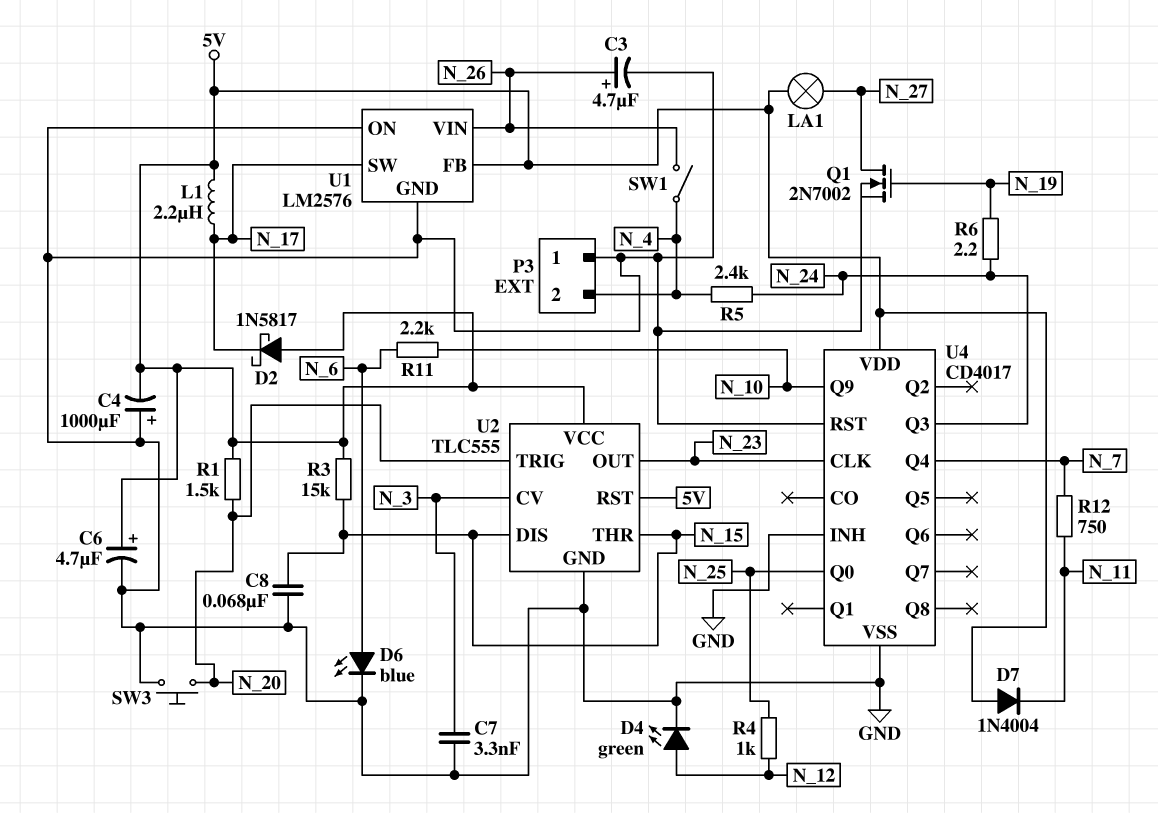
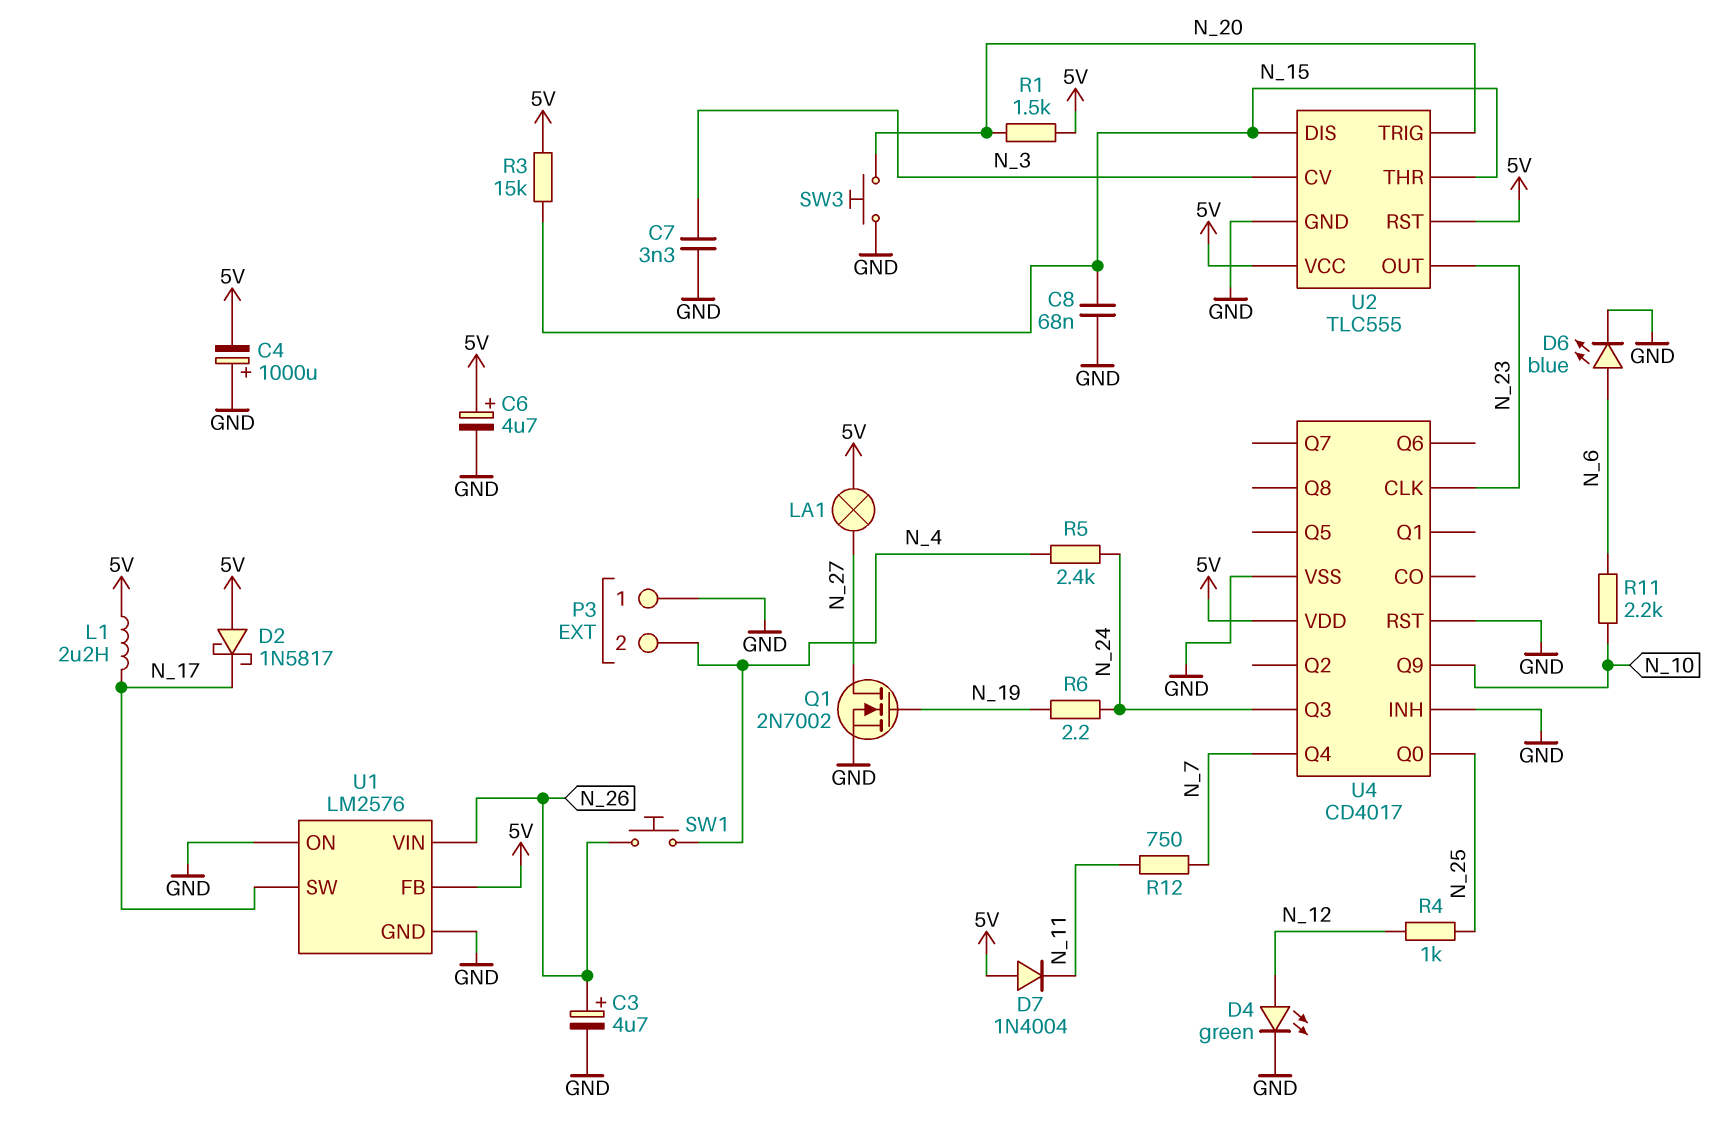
SW1: switch (N_4, N_26) -> button (N_4, N_26)

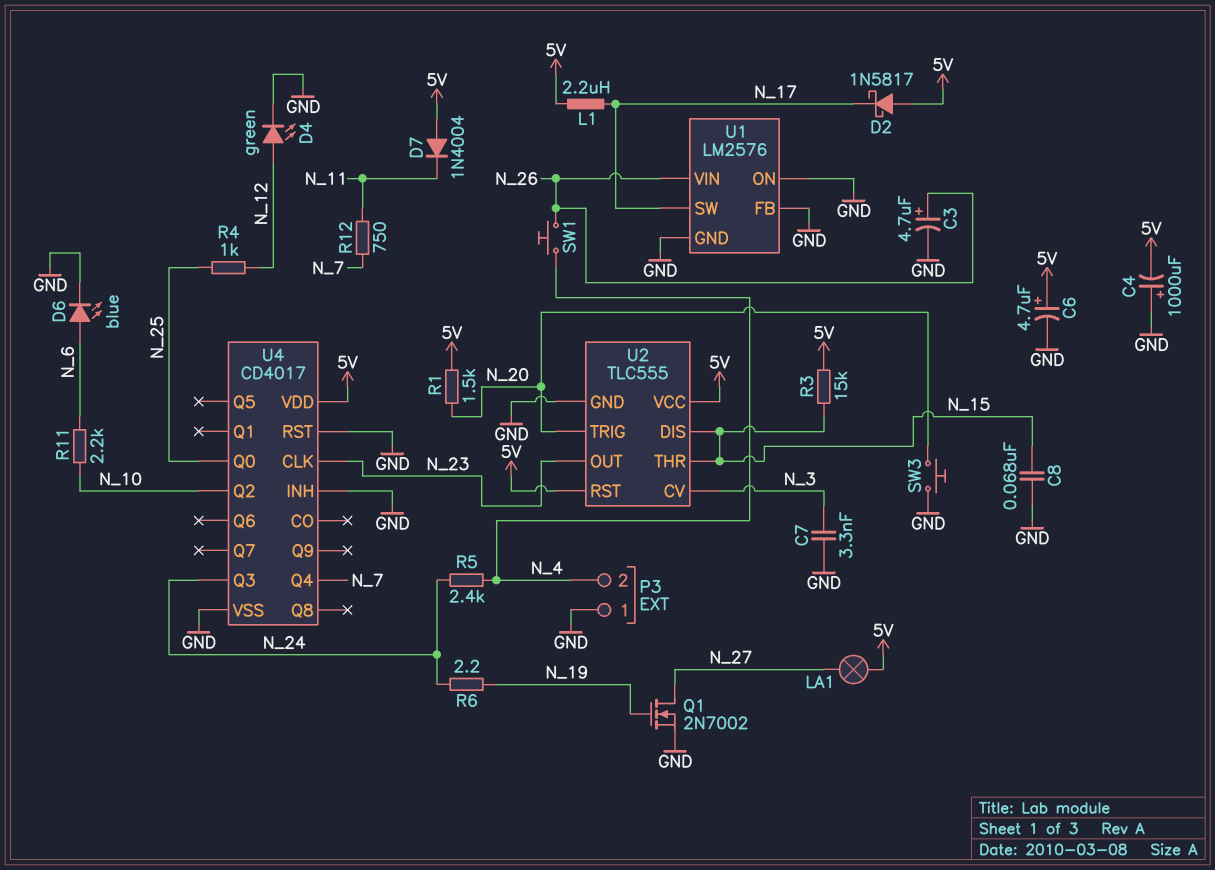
U1 pin FB: 5V -> GND
U4 pin Q2: none -> N_10
U4 pin Q9: N_10 -> none

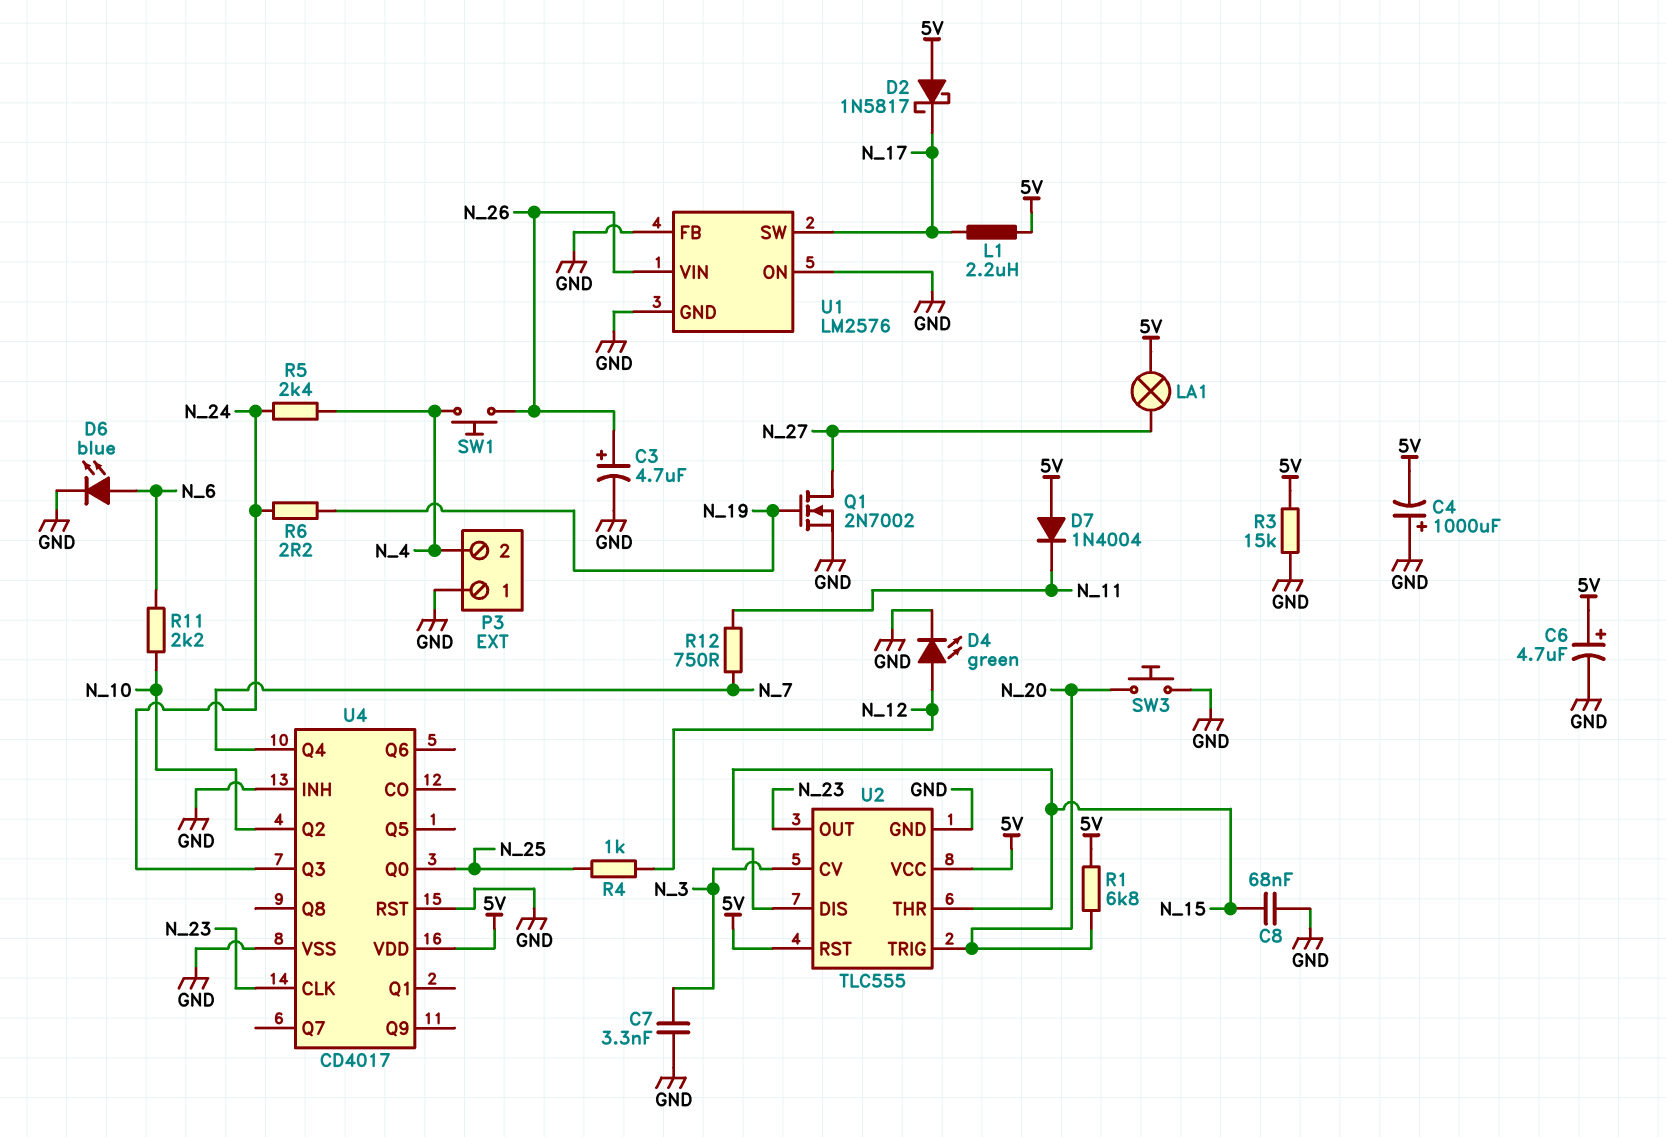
R1: 1.5k (5V, N_20) -> 6.8k (5V, N_20)
R3: 15k (5V, N_15) -> 15k (5V, GND)

